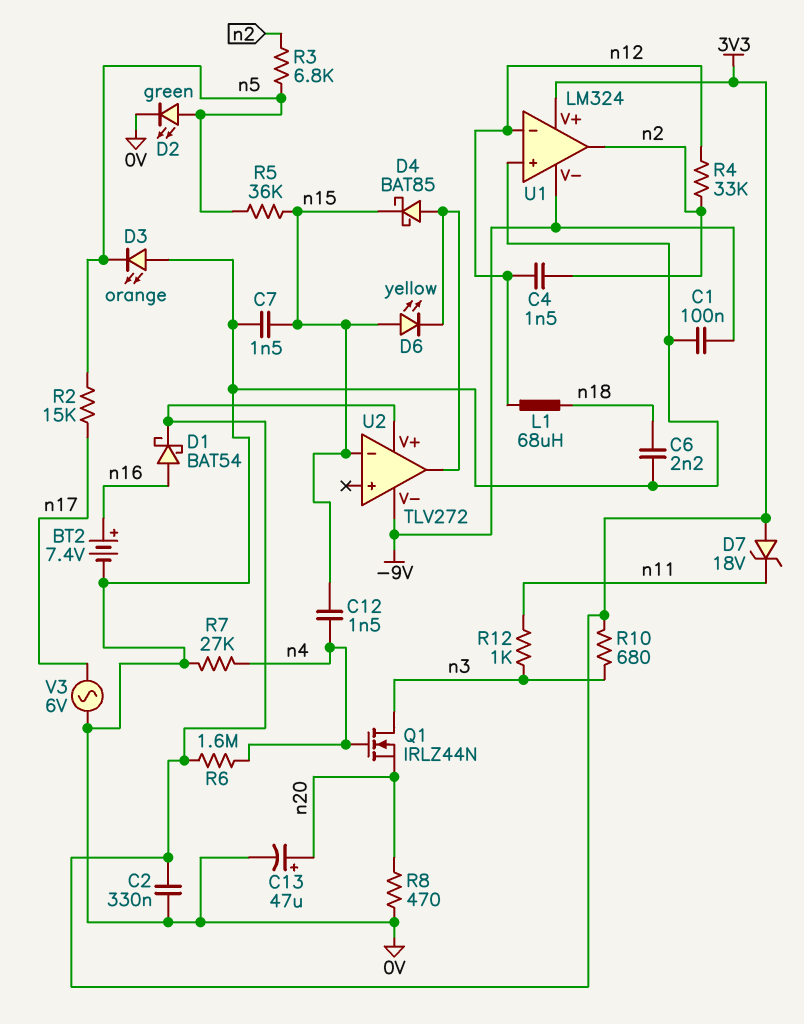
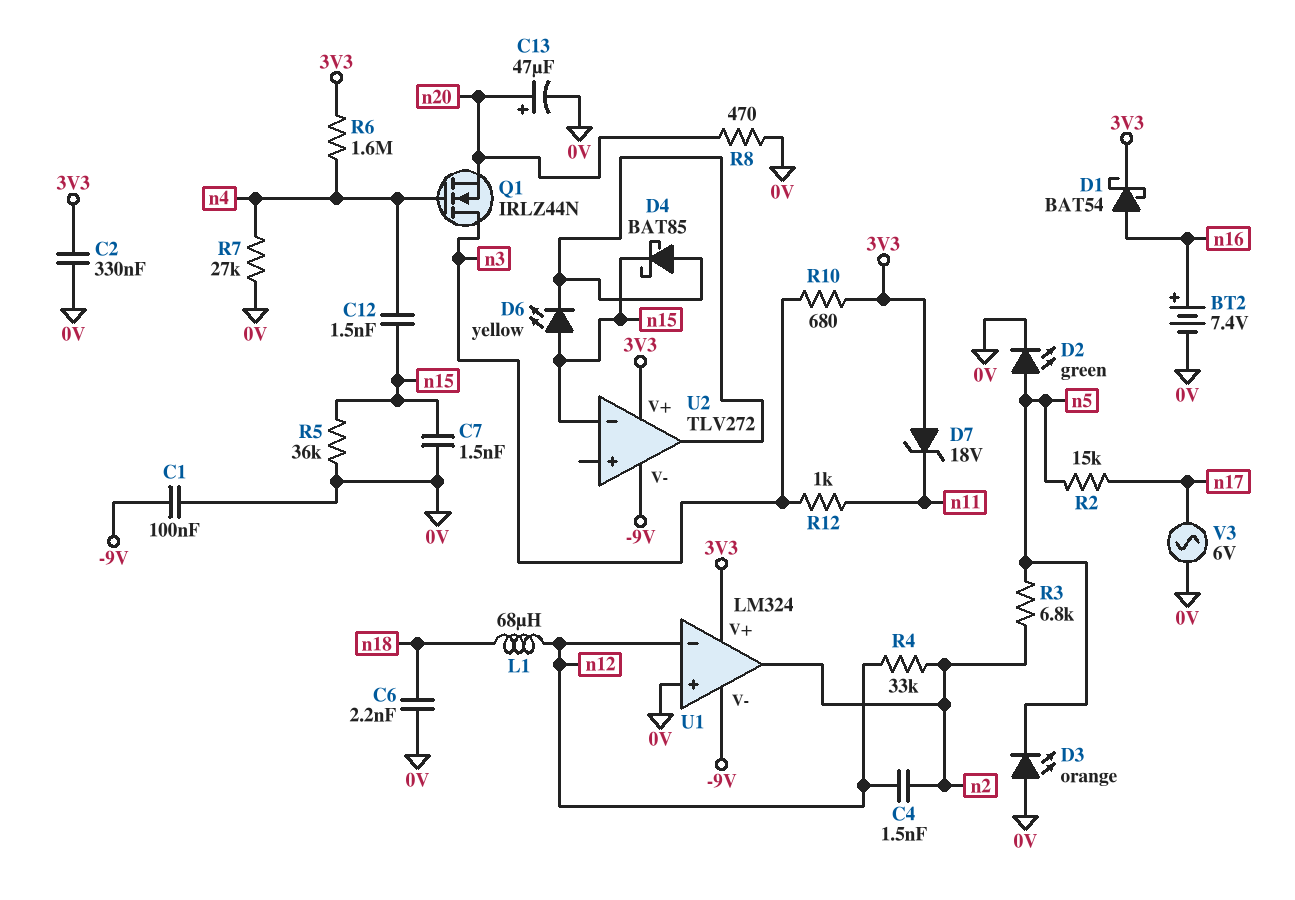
R5: 36k (n5, n15) -> 36k (0V, n15)

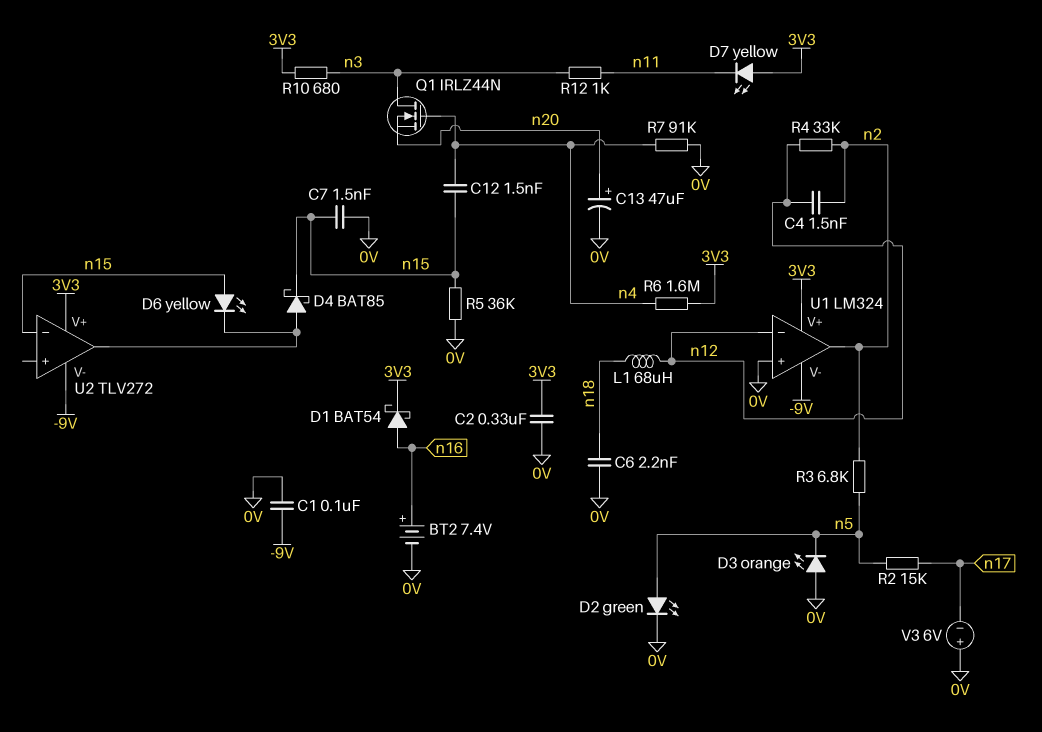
D7: zener 18V (A 3V3, K n11) -> LED yellow (A 3V3, K n11)
R7: 27k (0V, n4) -> 91k (0V, n4)
R8: 470 (0V, n20) -> none
V3: AC 6V (0V, n17) -> 6V (plus 0V, minus n17)

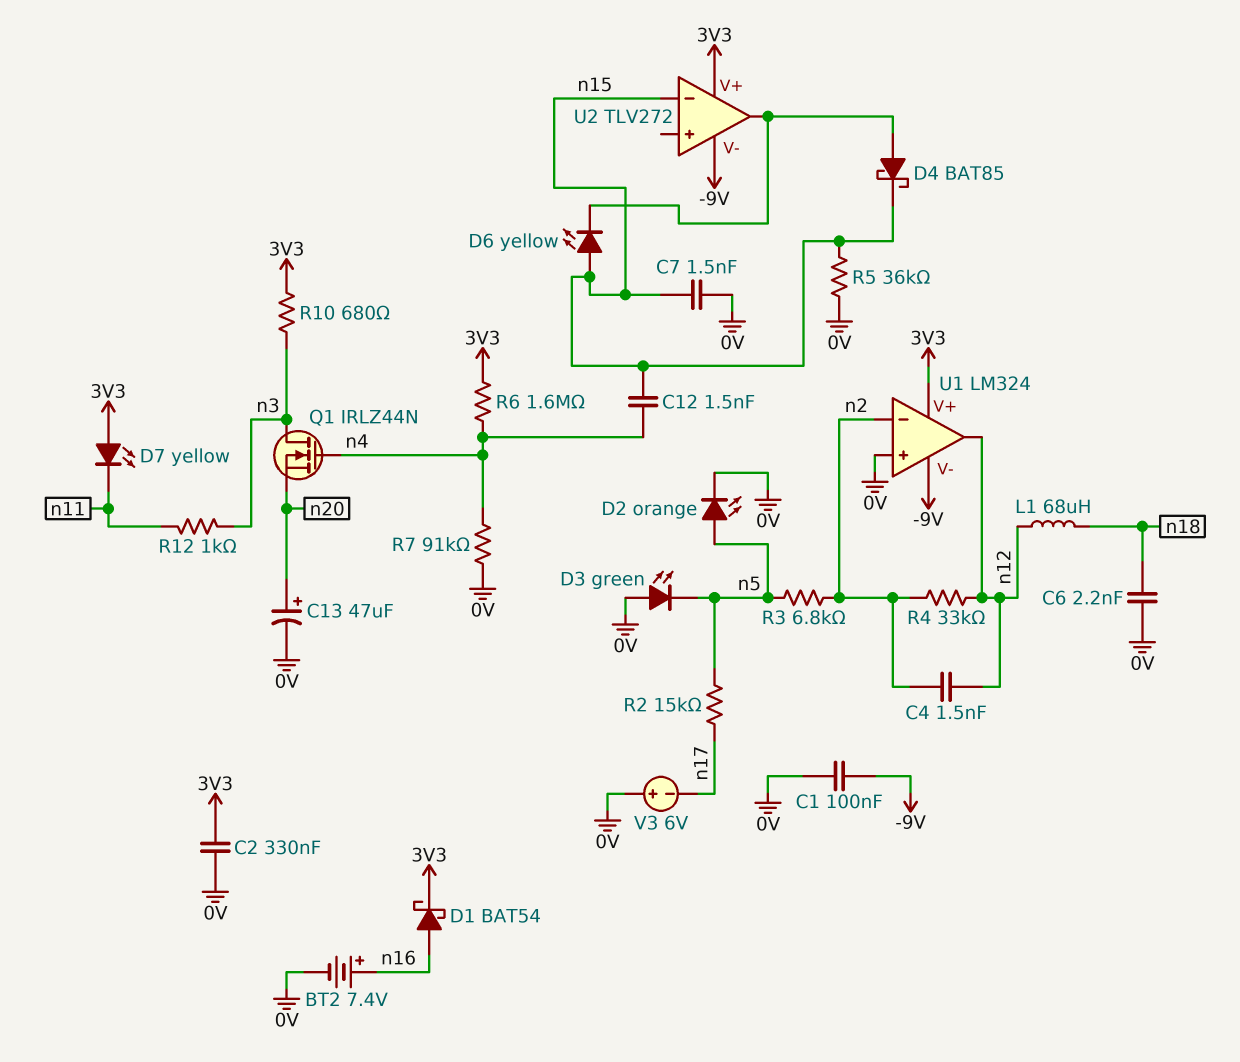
D2: LED green (A n5, K 0V) -> LED orange (A n5, K 0V)
D3: LED orange (A 0V, K n5) -> LED green (A 0V, K n5)
U1 pin in-: n12 -> n2
U1 pin out: n2 -> n12

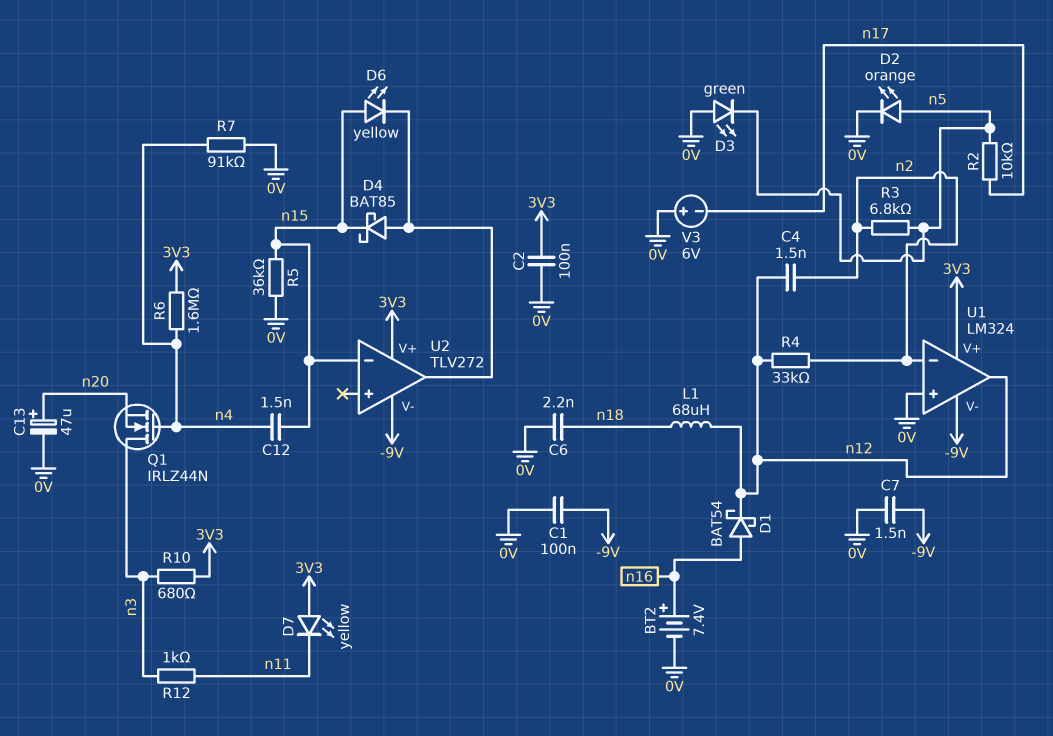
C2: 330nF (0V, 3V3) -> 100nF (0V, 3V3)
C7: 1.5nF (0V, n15) -> 1.5nF (-9V, 0V)
D1: schottky BAT54 (A n16, K 3V3) -> schottky BAT54 (A n16, K n12)
R2: 15k (n5, n17) -> 10k (n5, n17)

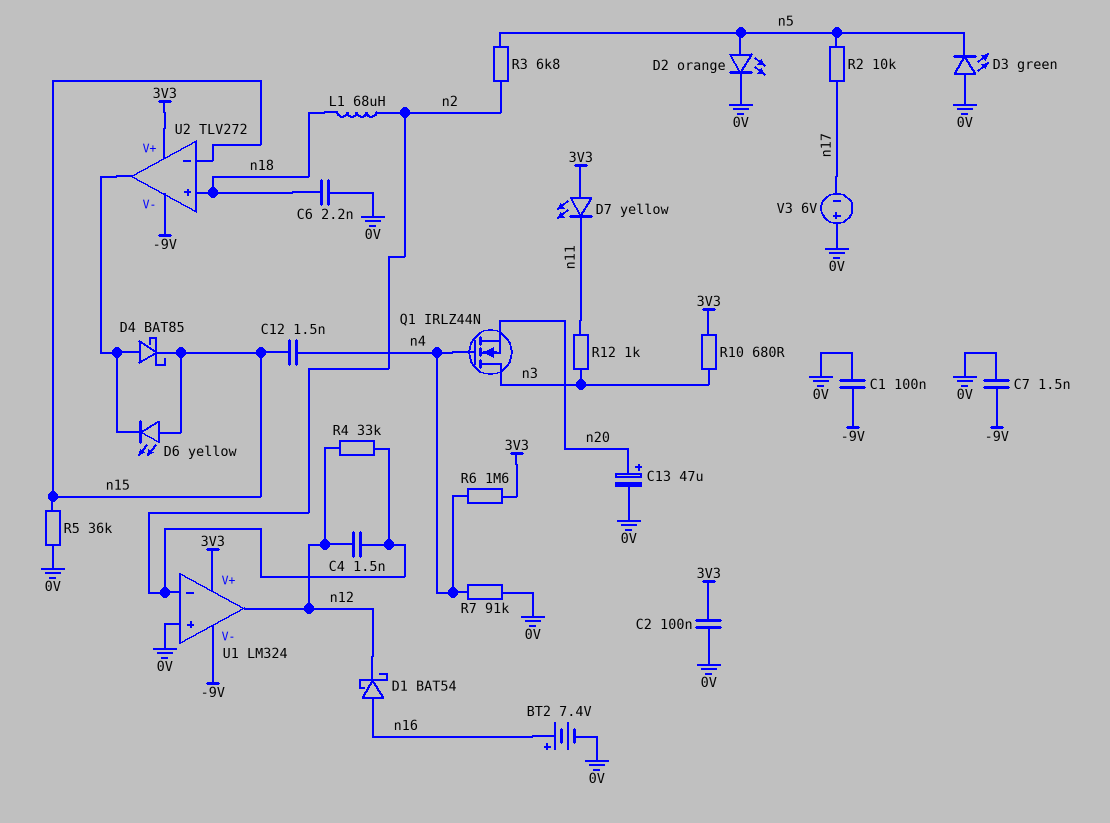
L1: 68uH (n12, n18) -> 68uH (n2, n18)
U2 pin in+: none -> n18

